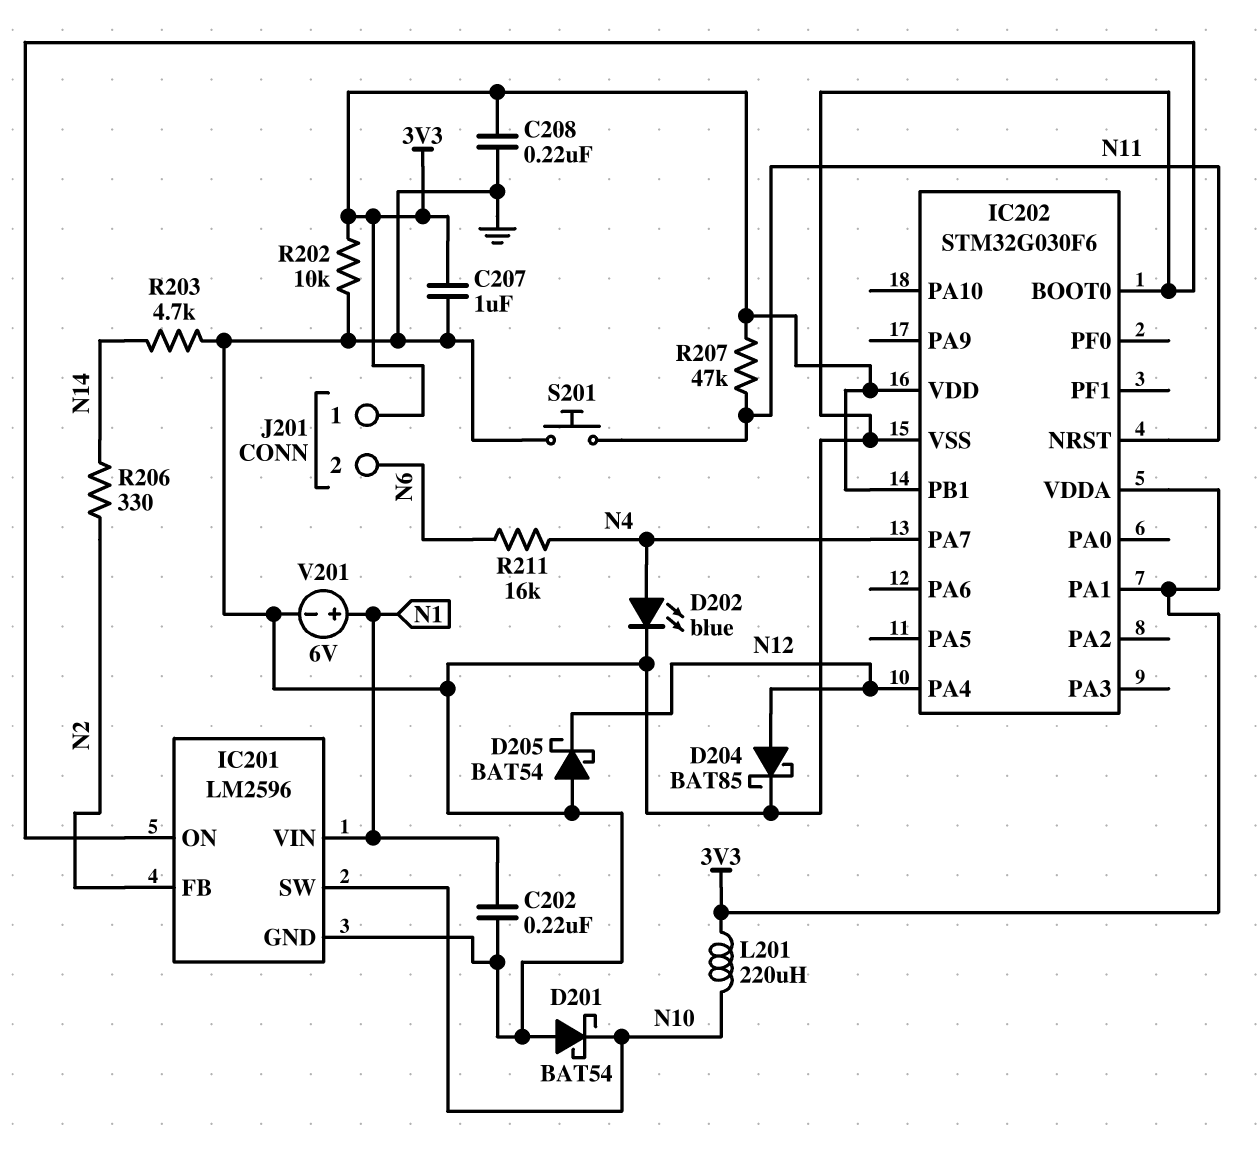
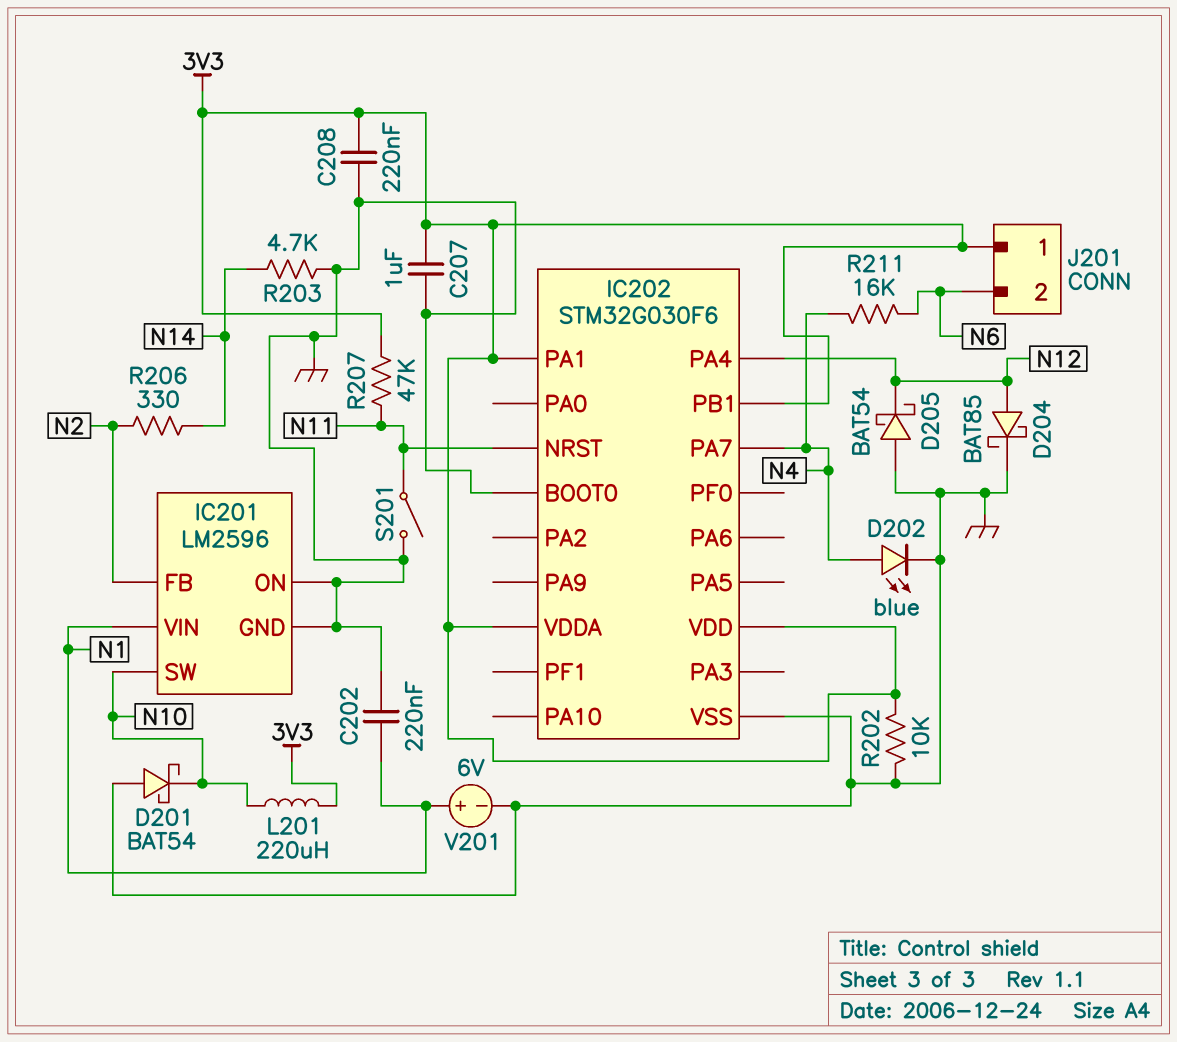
S201: button (GND, N11) -> switch (GND, N11)

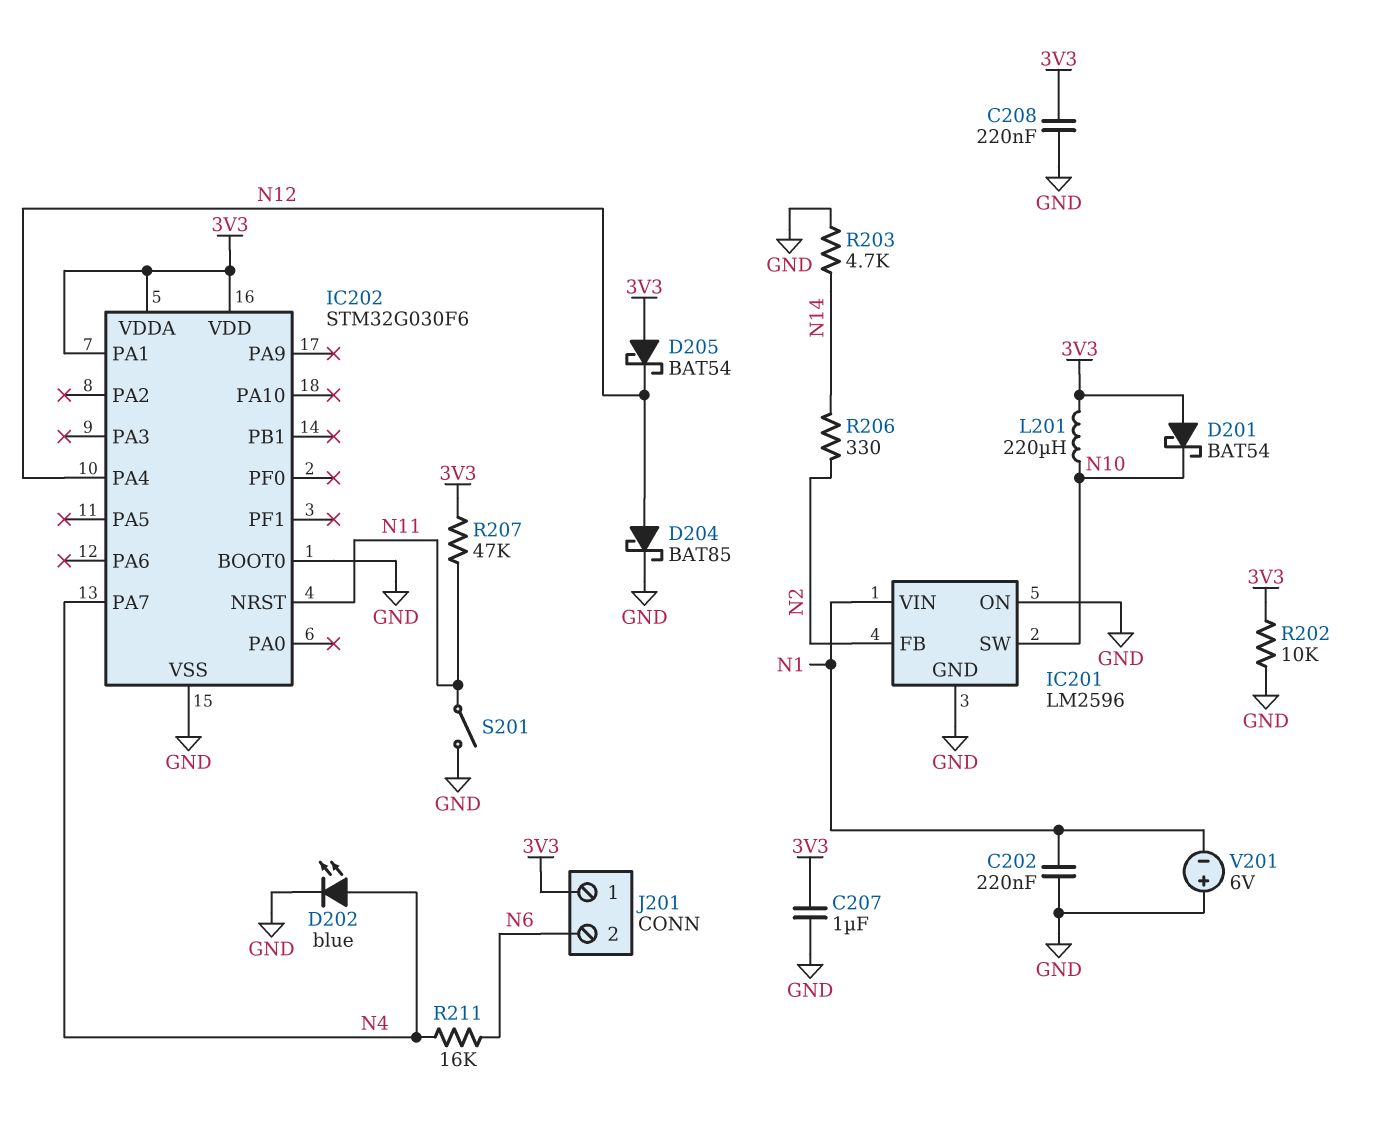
D201: schottky BAT54 (A GND, K N10) -> schottky BAT54 (A 3V3, K N10)
D205: schottky BAT54 (A GND, K N12) -> schottky BAT54 (A 3V3, K N12)
IC202 pin PB1: 3V3 -> none
V201: 6V (plus N1, minus GND) -> 6V (plus GND, minus N1)

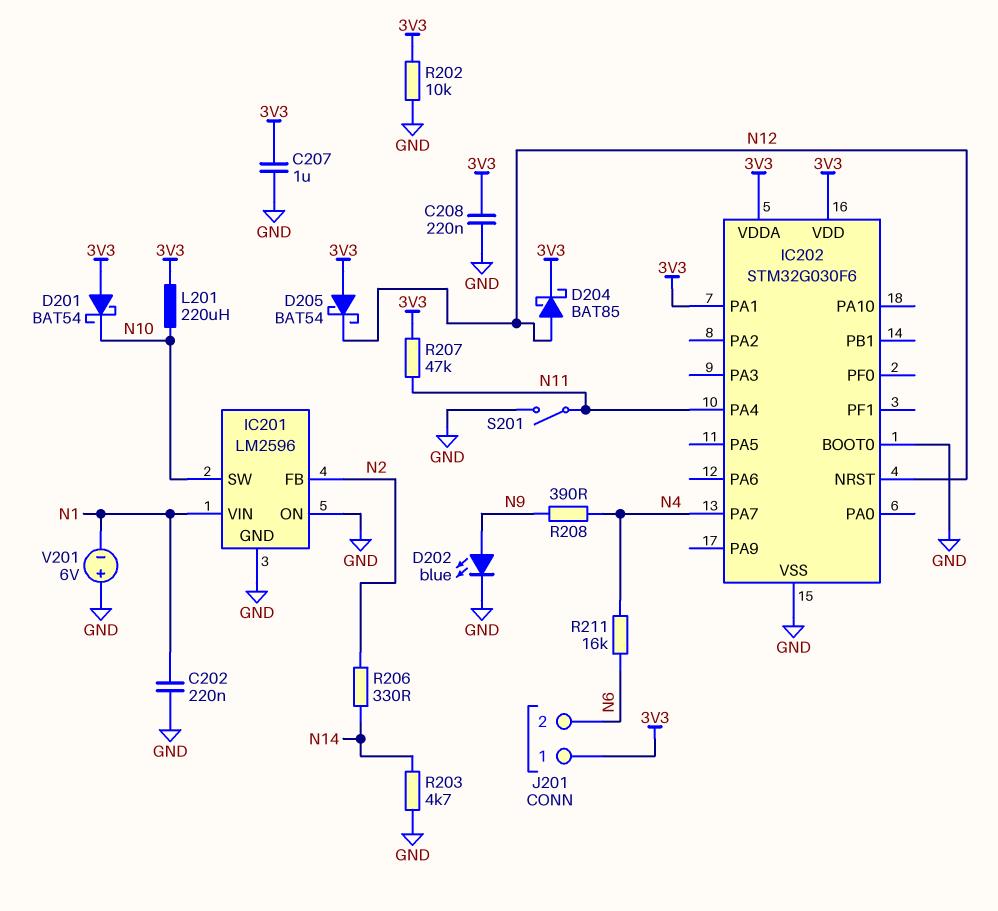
D202: LED blue (A N4, K GND) -> LED blue (A N9, K GND)
D204: schottky BAT85 (A N12, K GND) -> schottky BAT85 (A N12, K 3V3)
IC202 pin NRST: N11 -> N12
IC202 pin PA4: N12 -> N11
R208: none -> 390 (N4, N9)

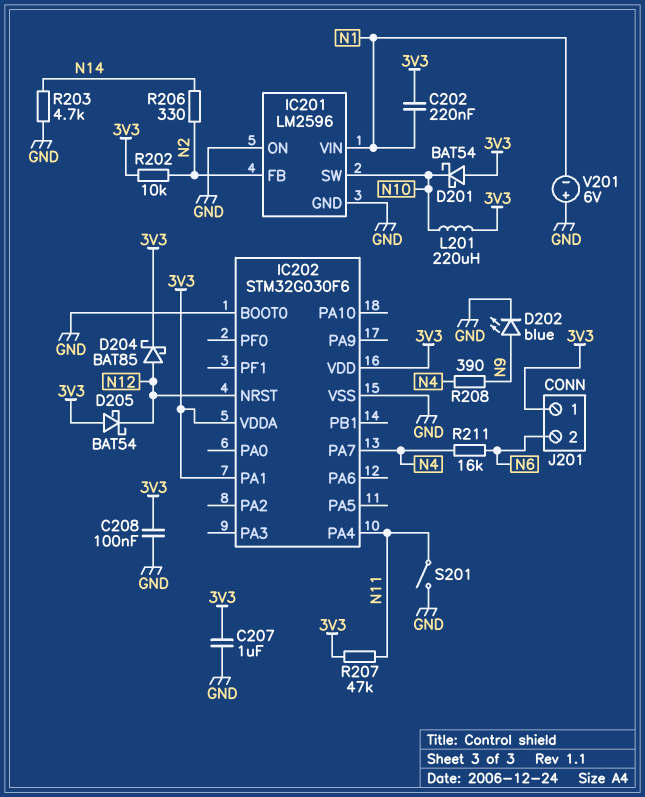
C202: 220nF (GND, N1) -> 220nF (3V3, N1)
C208: 220nF (3V3, GND) -> 100nF (3V3, GND)
R202: 10k (3V3, GND) -> 10k (3V3, N2)

